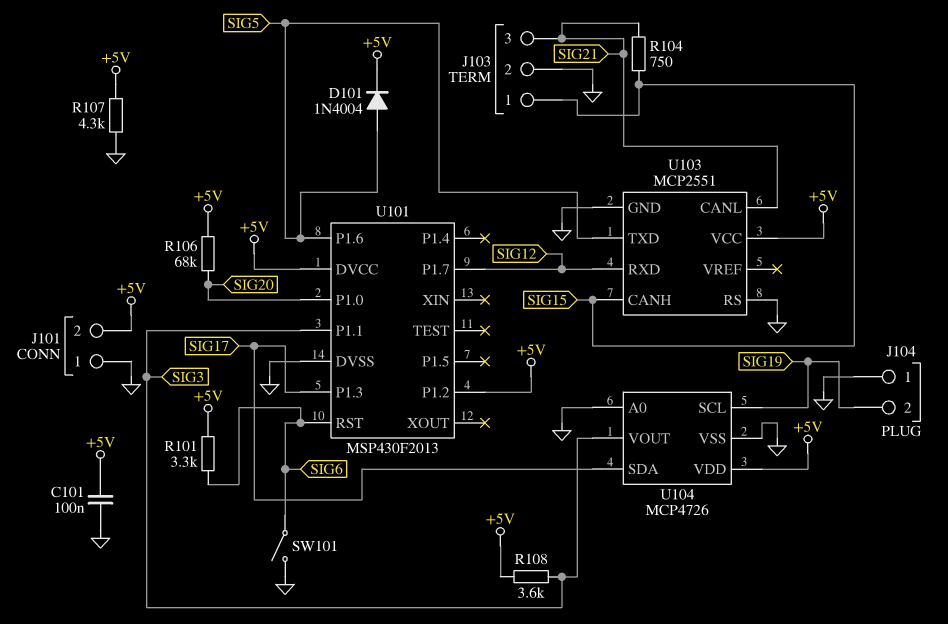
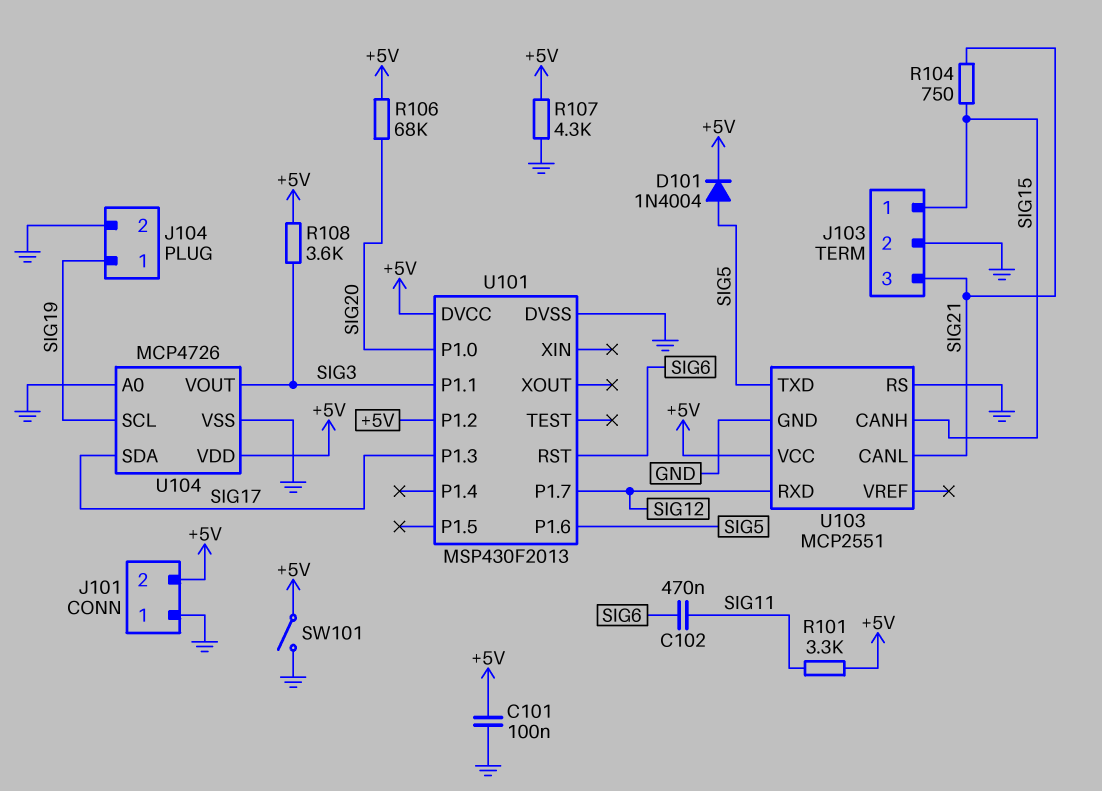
C102: none -> 470nF (SIG6, SIG11)
J104 pin 1: GND -> SIG19
J104 pin 2: SIG19 -> GND
R101: 3.3k (+5V, SIG6) -> 3.3k (+5V, SIG11)
SW101: switch (GND, SIG6) -> switch (+5V, GND)

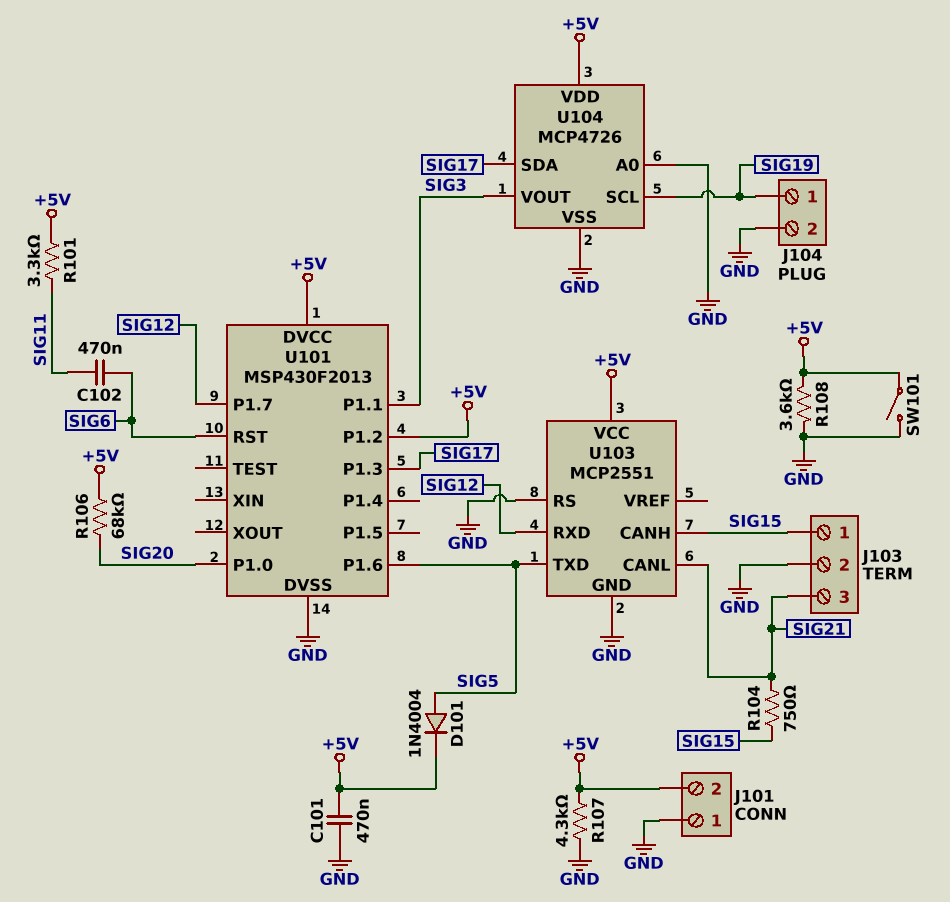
C101: 100nF (+5V, GND) -> 470nF (+5V, GND)
R108: 3.6k (+5V, SIG3) -> 3.6k (+5V, GND)

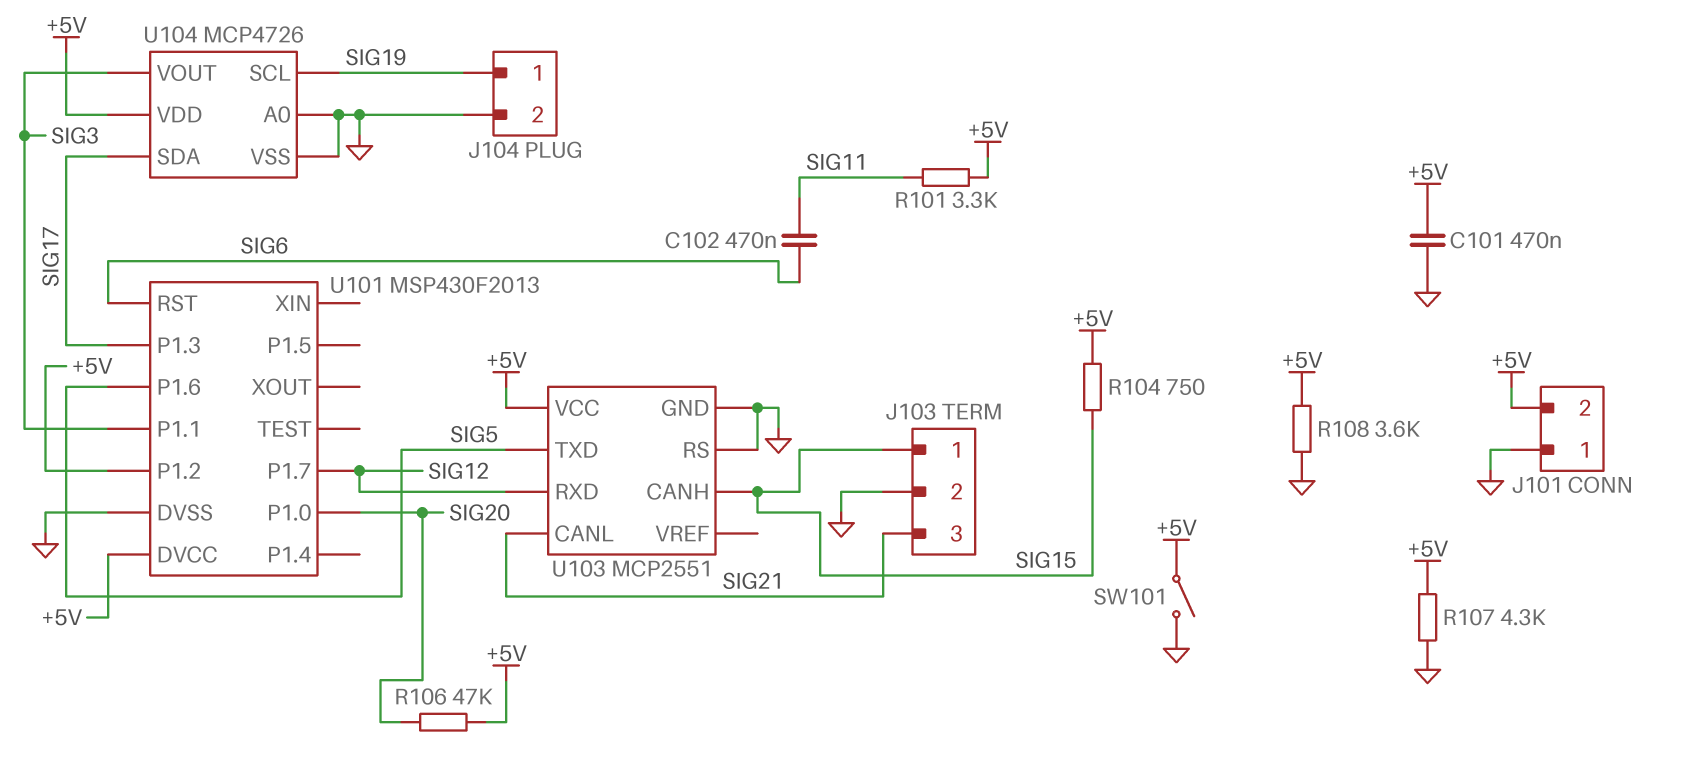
D101: diode 1N4004 (A SIG5, K +5V) -> none
R104: 750 (SIG15, SIG21) -> 750 (+5V, SIG15)
R106: 68k (+5V, SIG20) -> 47k (+5V, SIG20)

